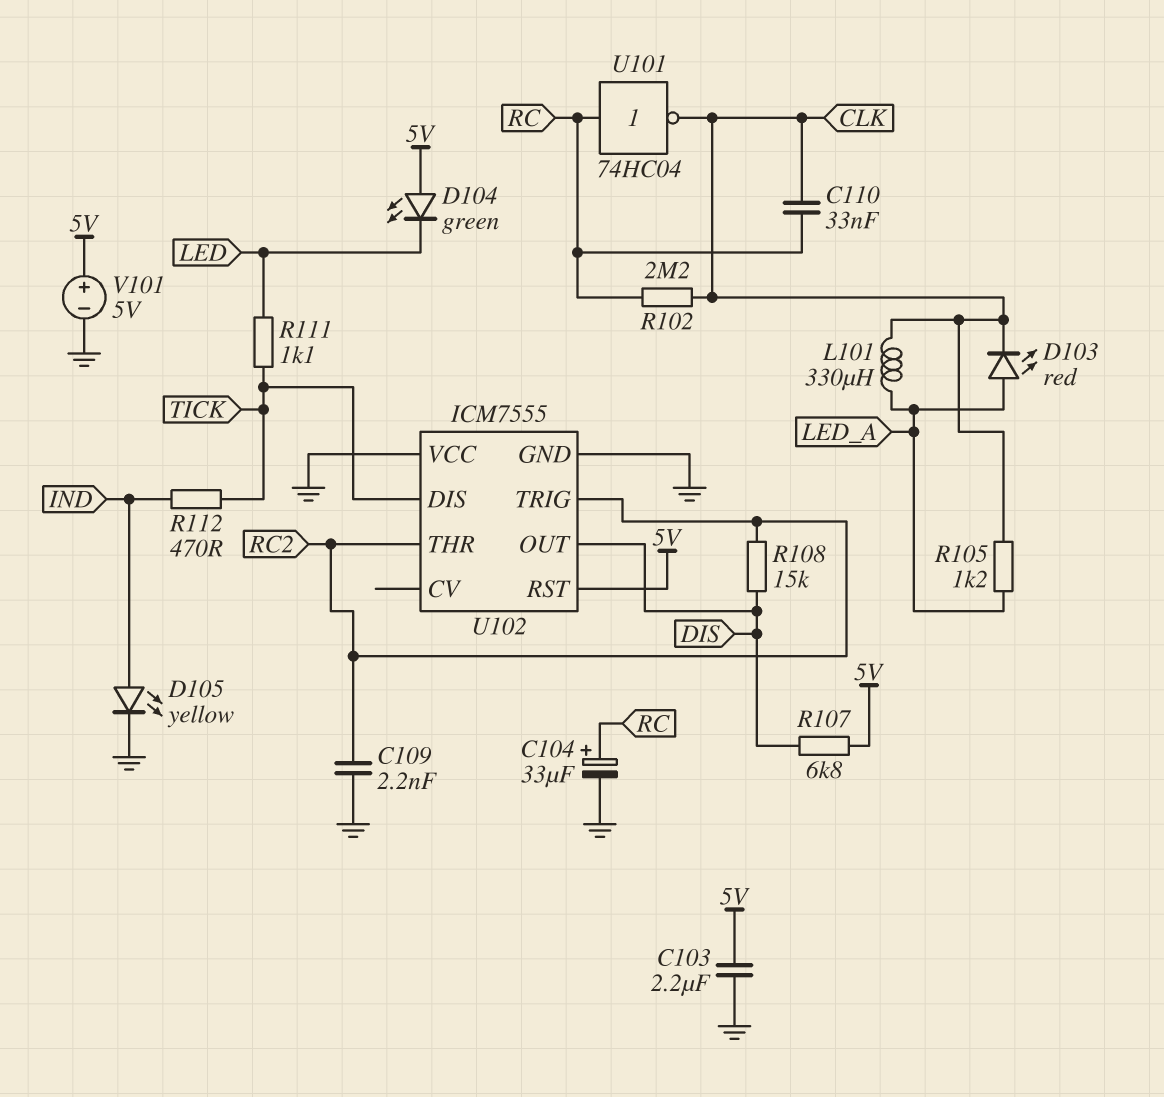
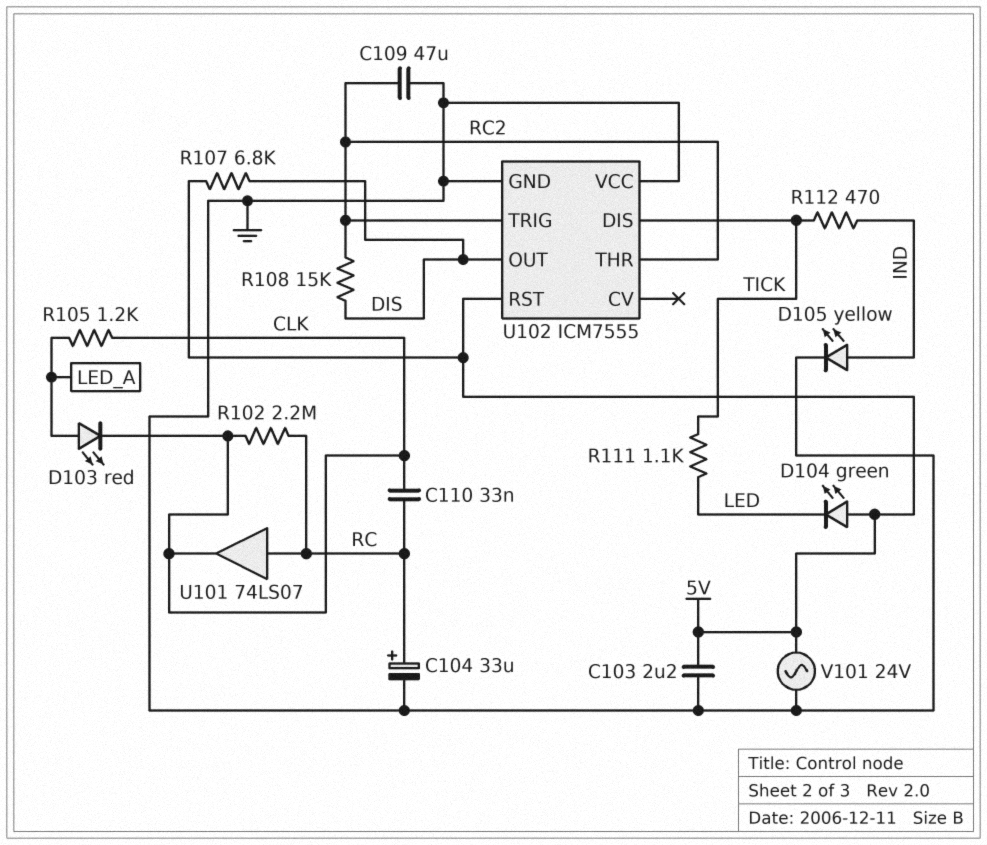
C109: 2.2nF (GND, RC2) -> 47uF (GND, RC2)
L101: 330uH (CLK, LED_A) -> none
U101: NOT 74HC04 (in RC, out CLK) -> buffer 74LS07 (in RC, out CLK)
V101: 5V (plus 5V, minus GND) -> AC 24V (5V, GND)

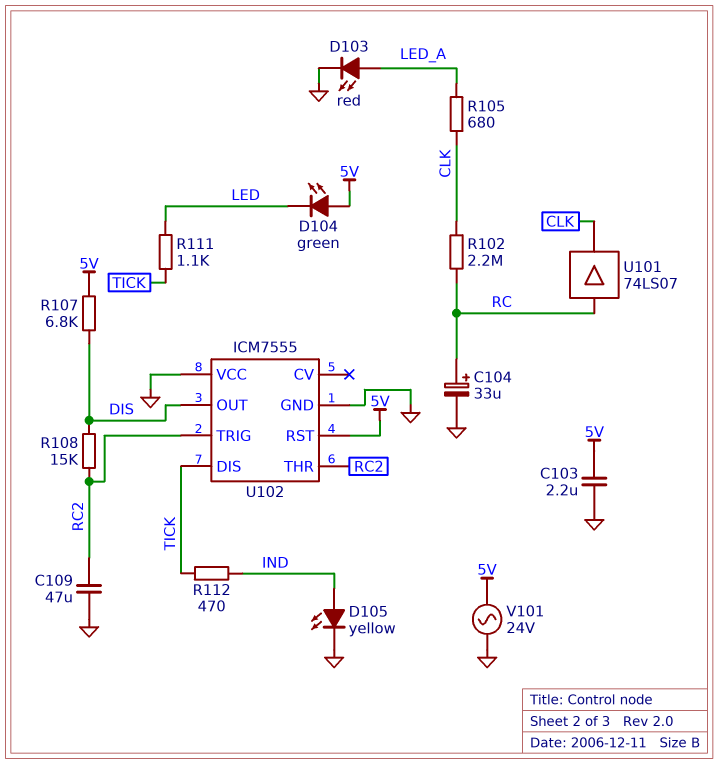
C110: 33nF (CLK, RC) -> none
D103: LED red (A LED_A, K CLK) -> LED red (A LED_A, K GND)
R105: 1.2k (CLK, LED_A) -> 680 (CLK, LED_A)

